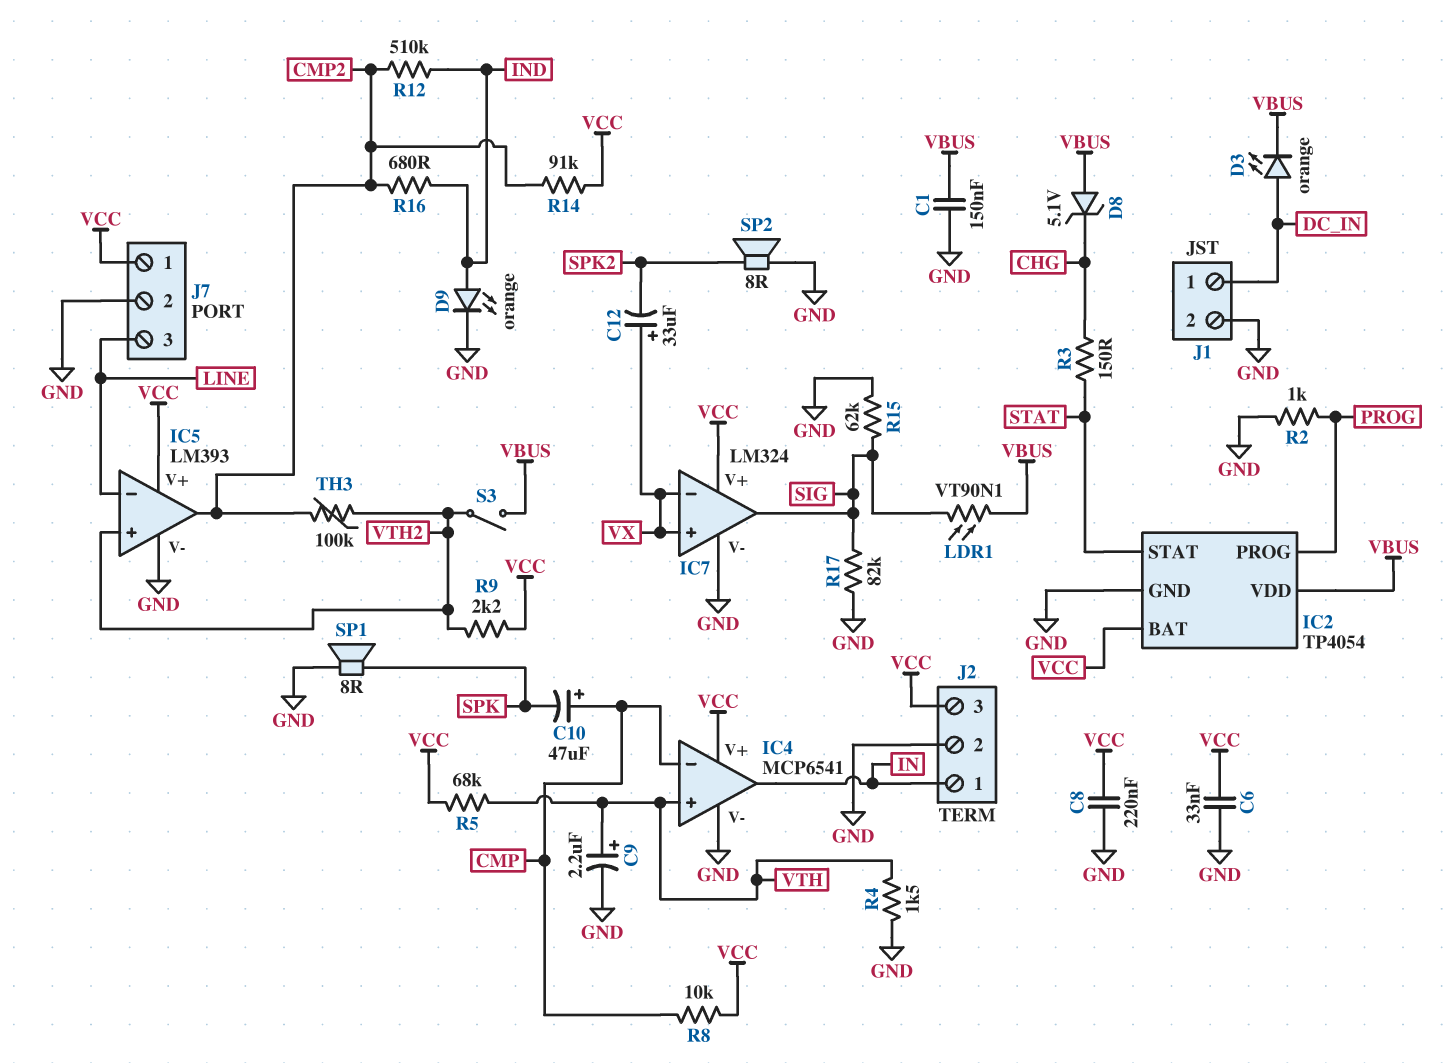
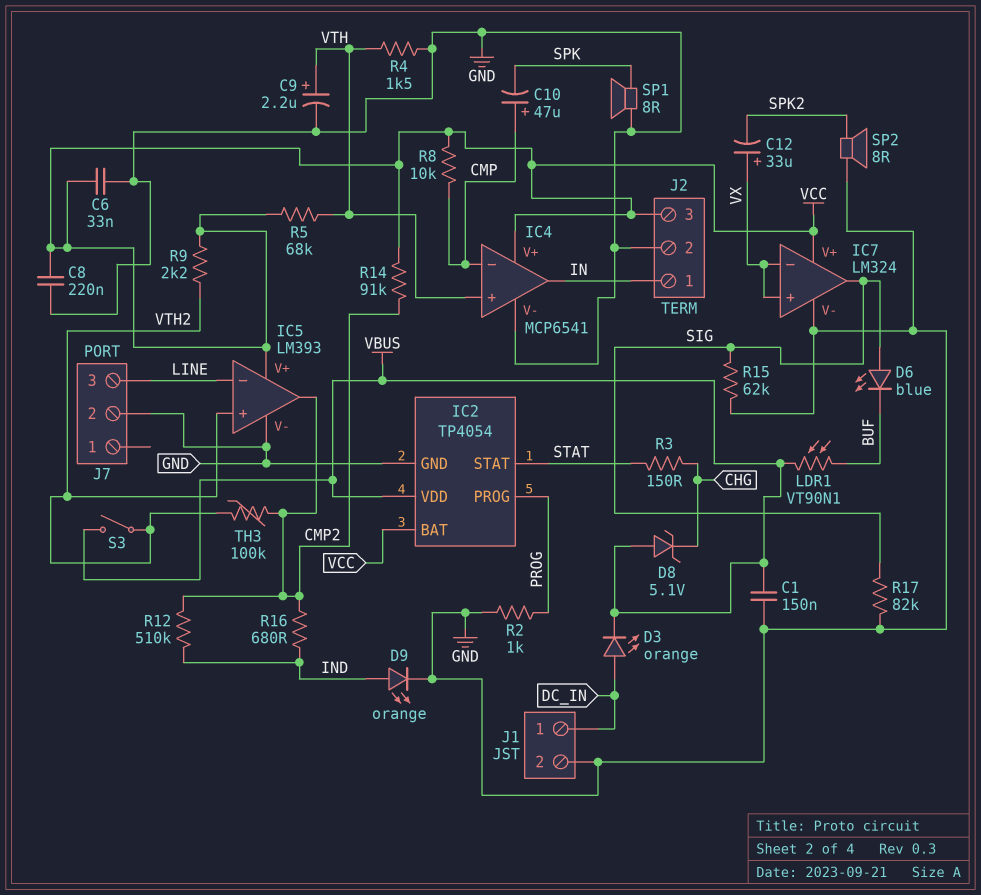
D6: none -> LED blue (A SIG, K BUF)
J7 pin 1: VCC -> none
LDR1: VT90N1 (SIG, VBUS) -> VT90N1 (BUF, VBUS)

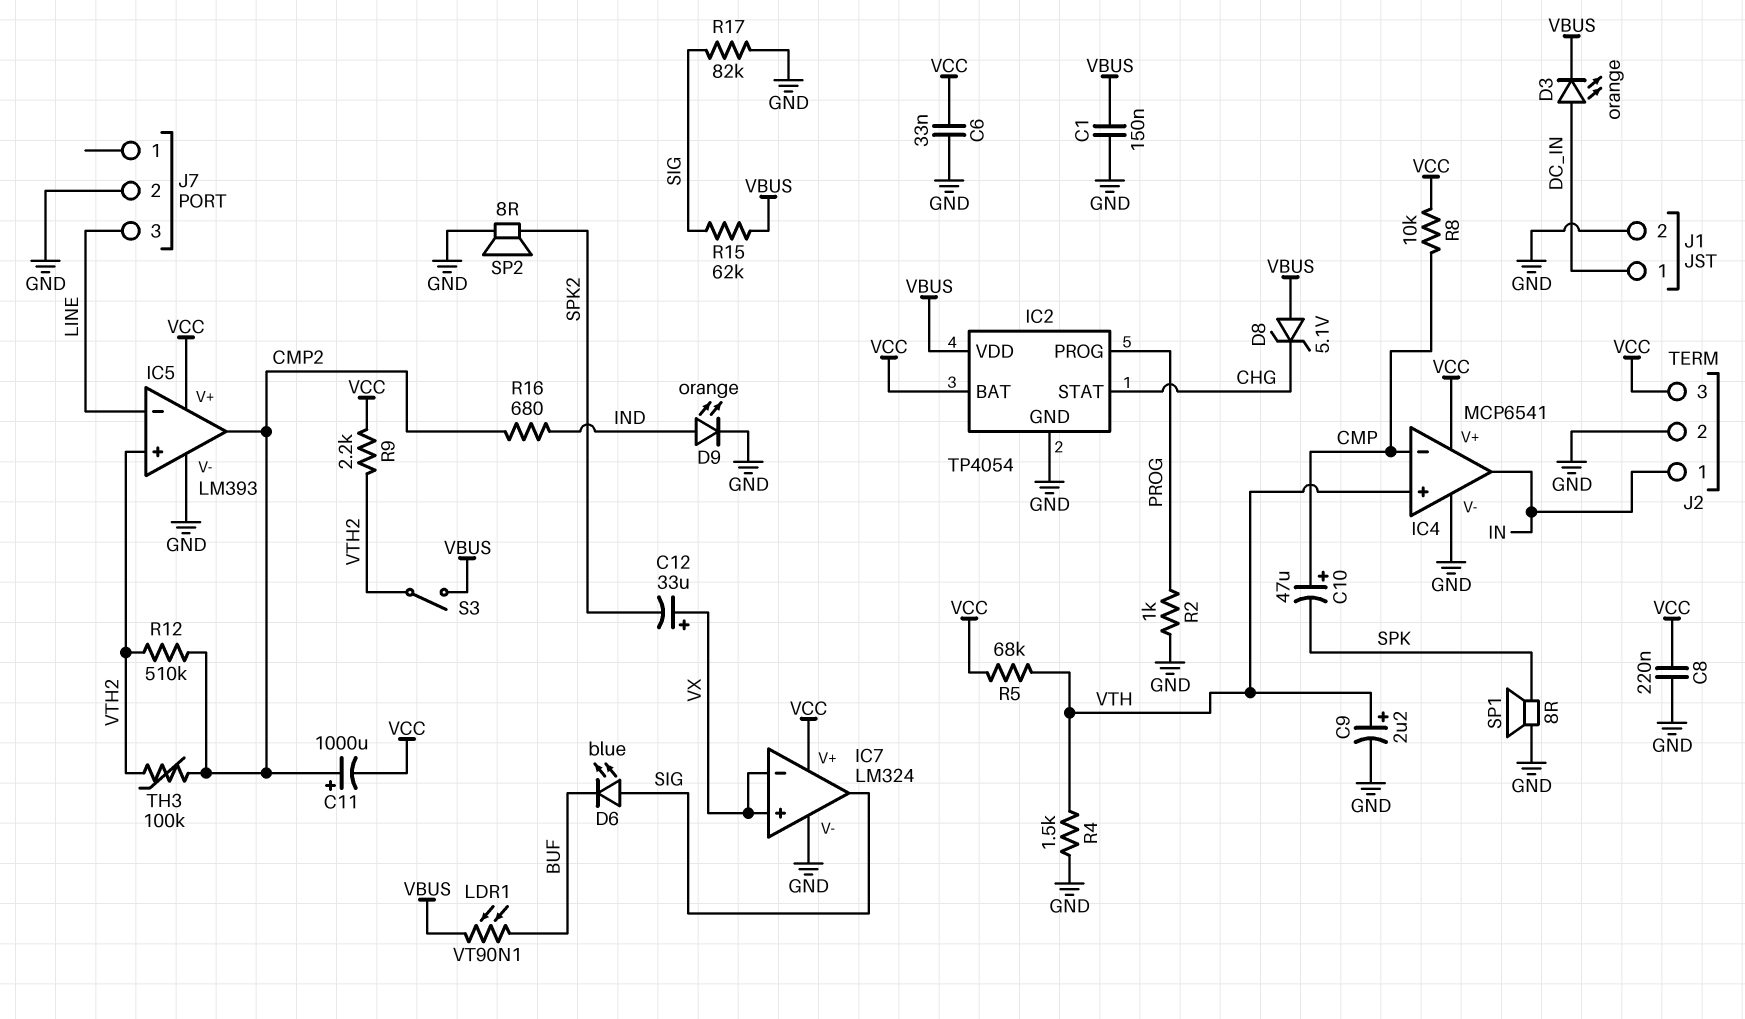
C11: none -> 1000uF (plus CMP2, minus VCC)
IC2 pin STAT: STAT -> CHG
R3: 150 (CHG, STAT) -> none
R12: 510k (CMP2, IND) -> 510k (CMP2, VTH2)
R14: 91k (CMP2, VCC) -> none
R15: 62k (GND, SIG) -> 62k (SIG, VBUS)

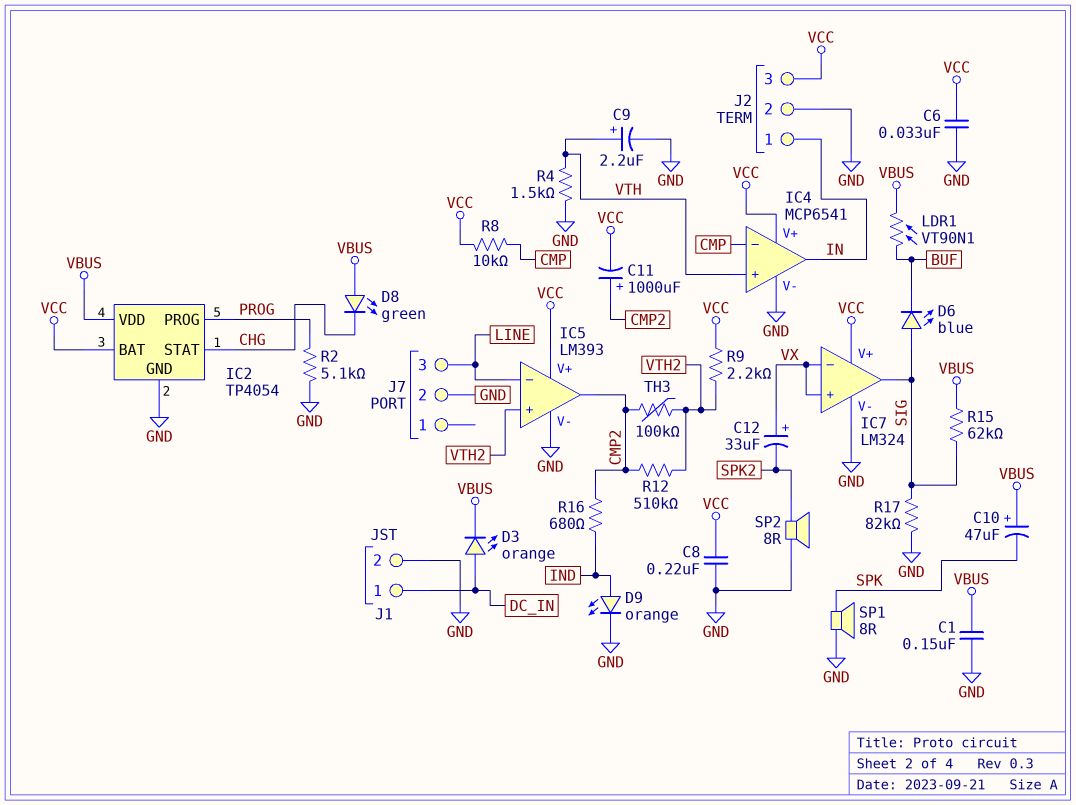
C10: 47uF (plus CMP, minus SPK) -> 47uF (plus VBUS, minus SPK)
D8: zener 5.1V (A VBUS, K CHG) -> LED green (A VBUS, K CHG)
R2: 1k (GND, PROG) -> 5.1k (GND, PROG)
R5: 68k (VCC, VTH) -> none
S3: switch (VBUS, VTH2) -> none

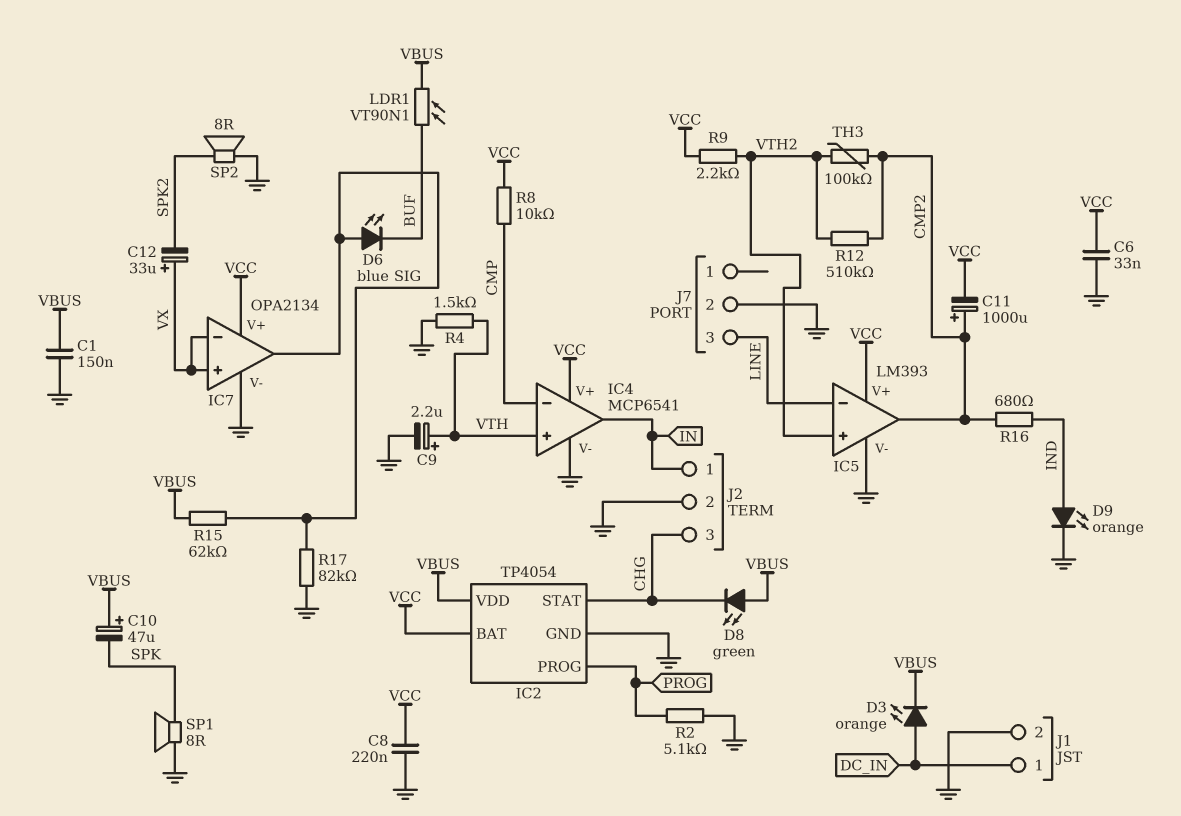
IC7: LM324 -> OPA2134
J2 pin 3: VCC -> CHG

